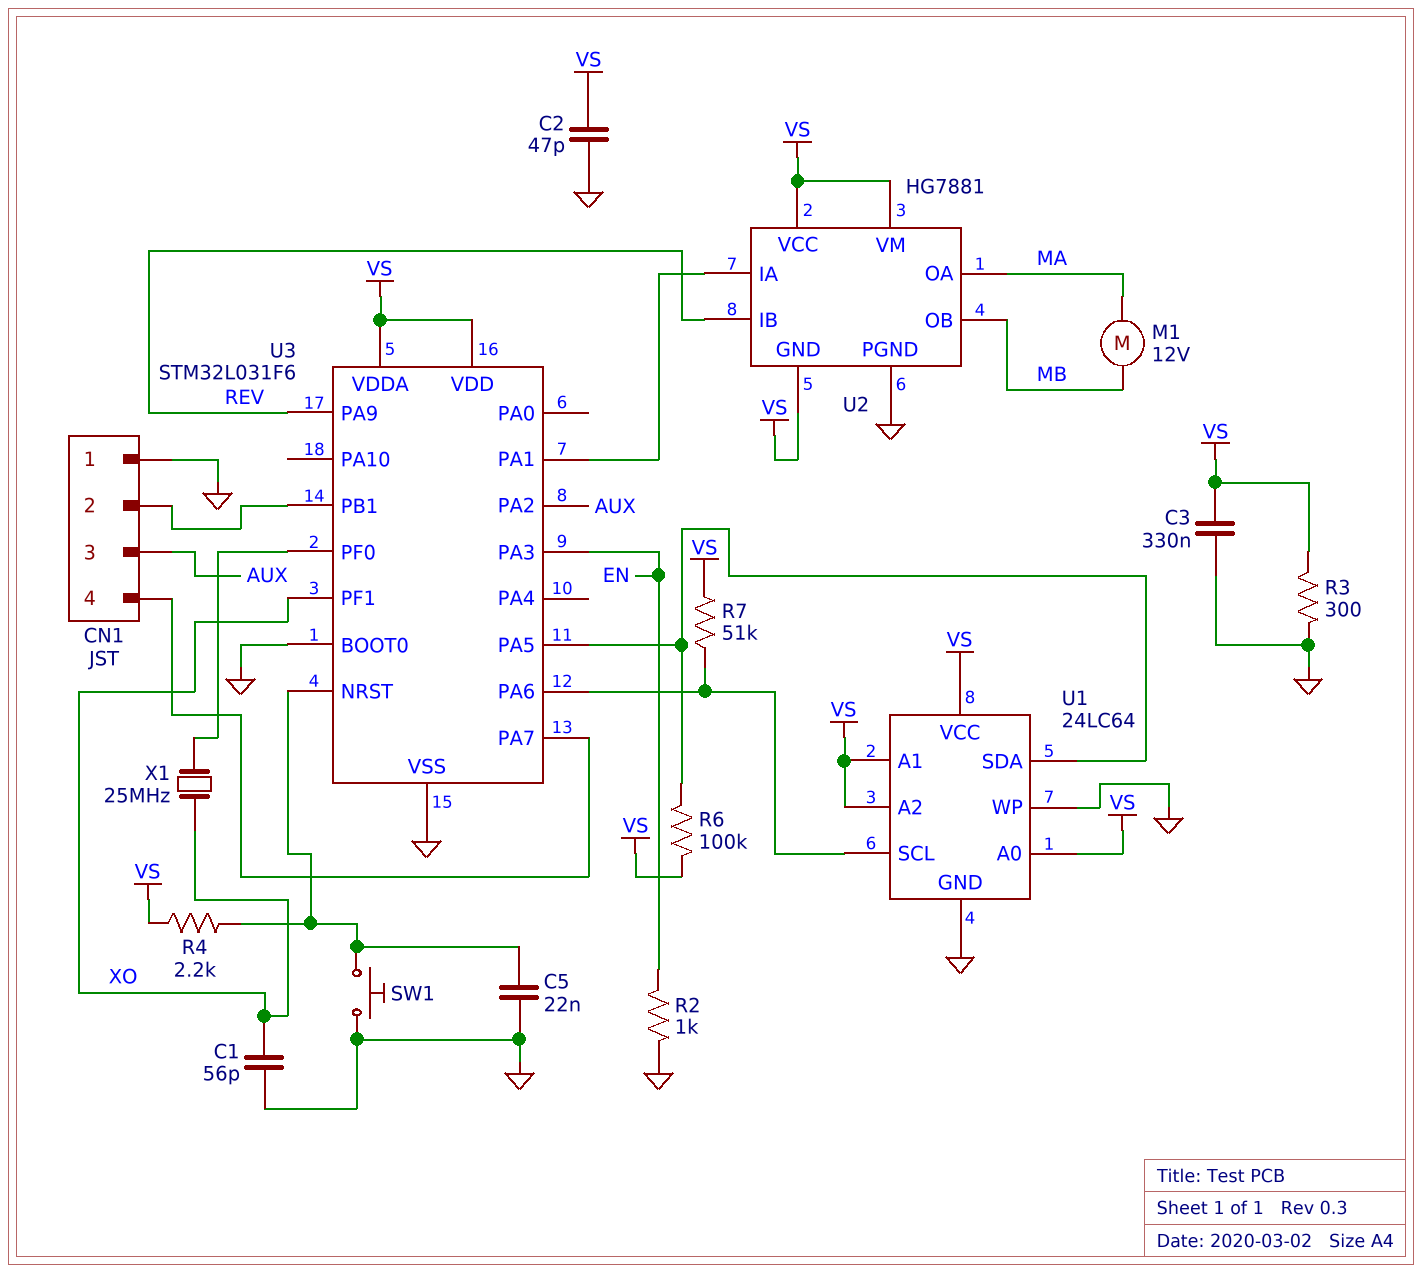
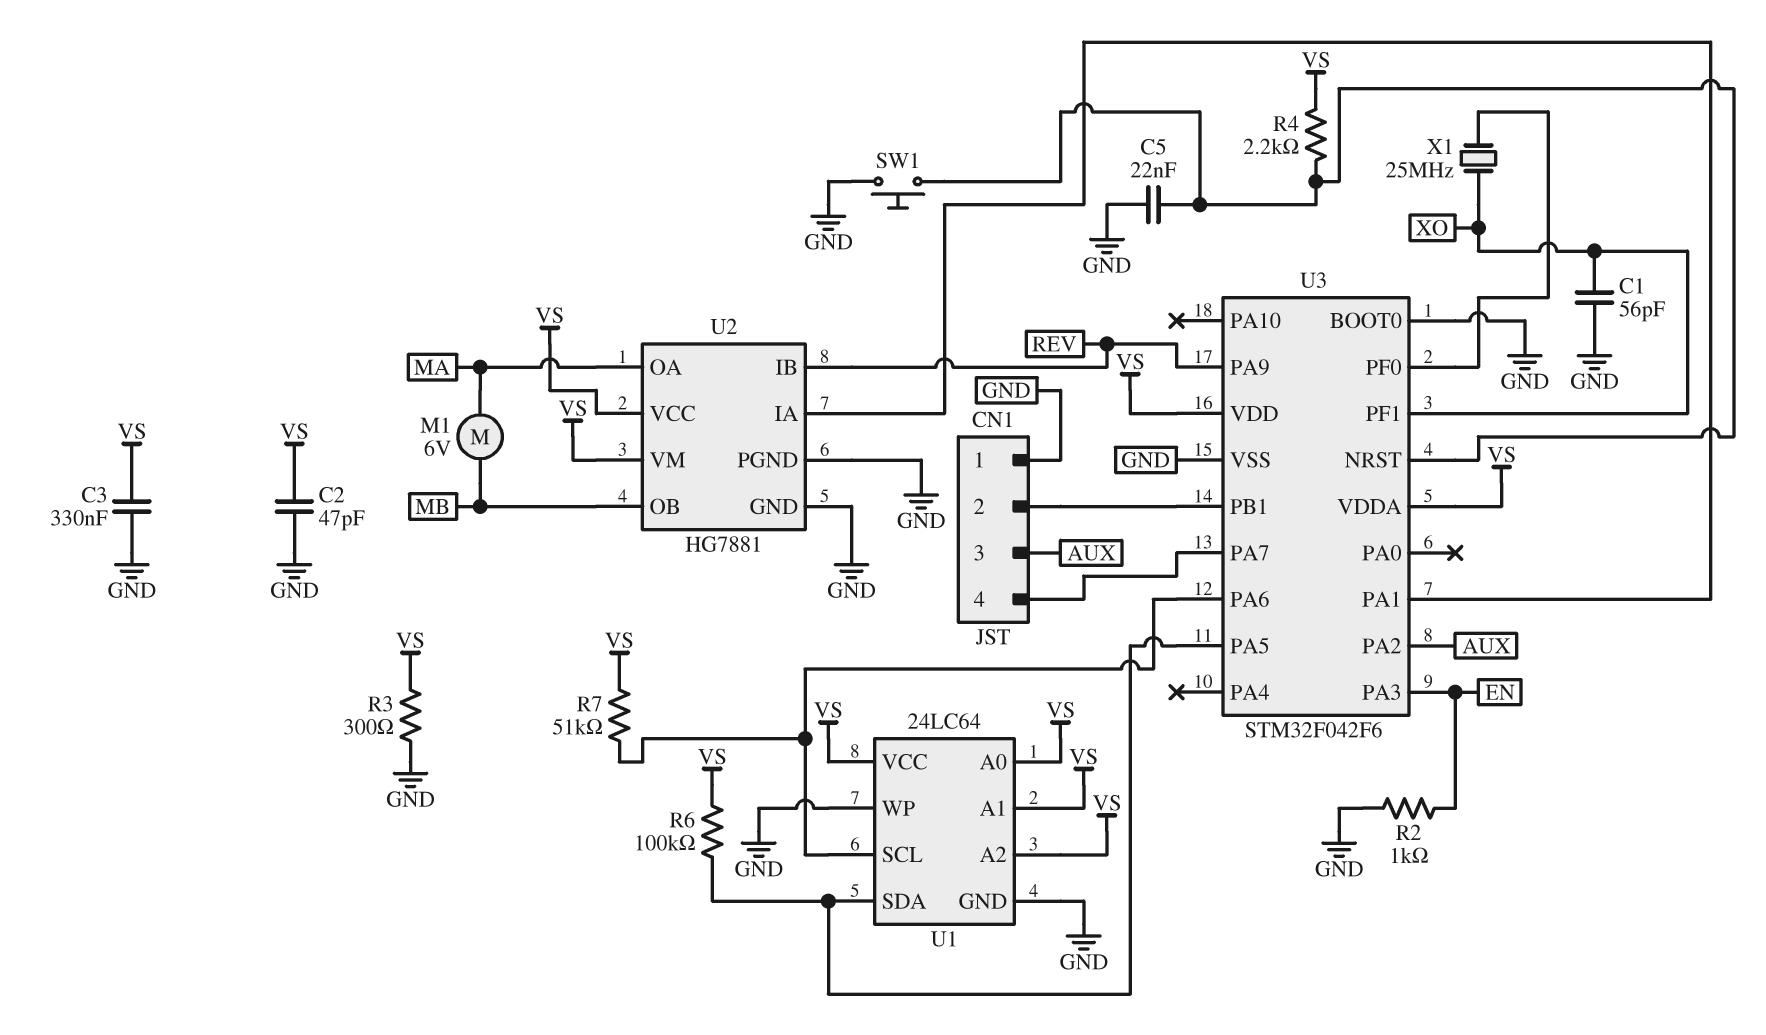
M1: motor 12V (MA, MB) -> motor 6V (MA, MB)
U2 pin GND: VS -> GND
U3: STM32L031F6 -> STM32F042F6

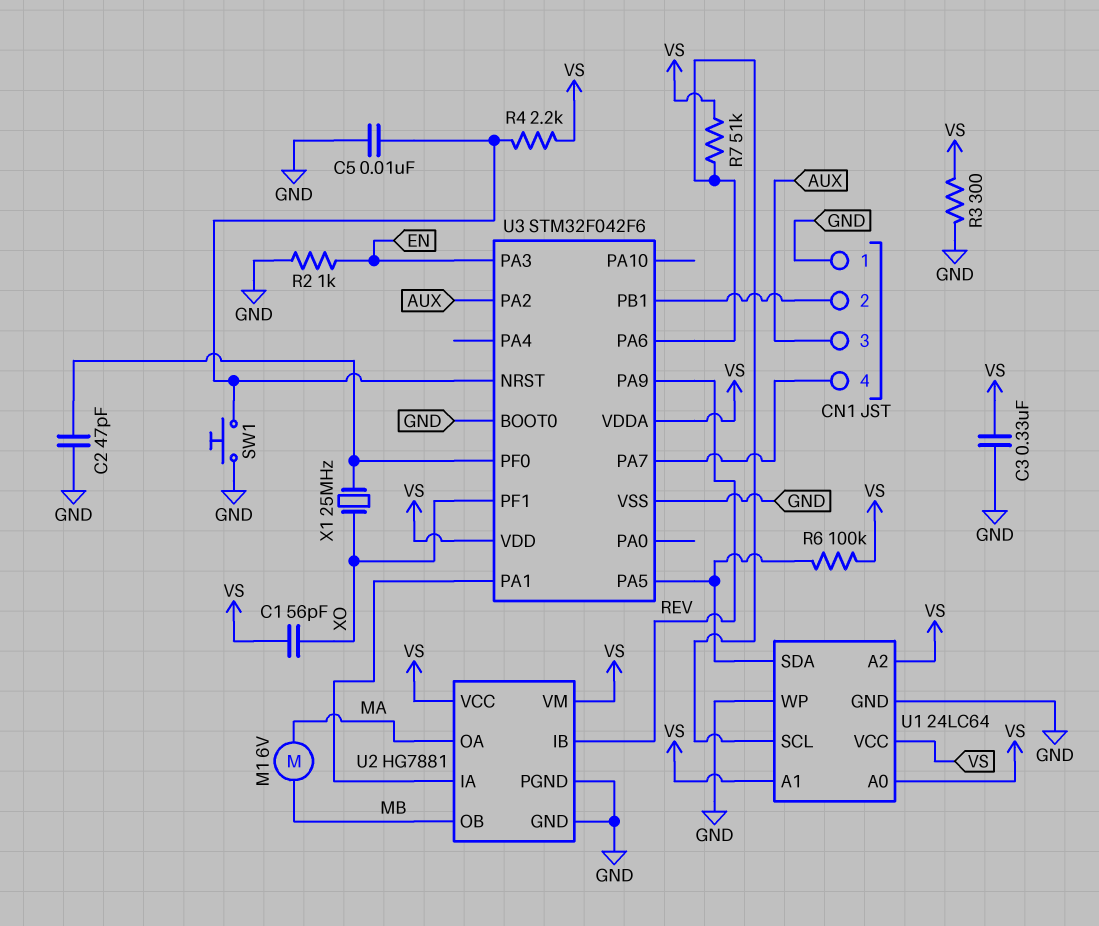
C1: 56pF (GND, XO) -> 56pF (VS, XO)
C2: 47pF (GND, VS) -> 47pF (GND, U3/PF0)
C5: 22nF (GND, U3/NRST) -> 10nF (GND, U3/NRST)

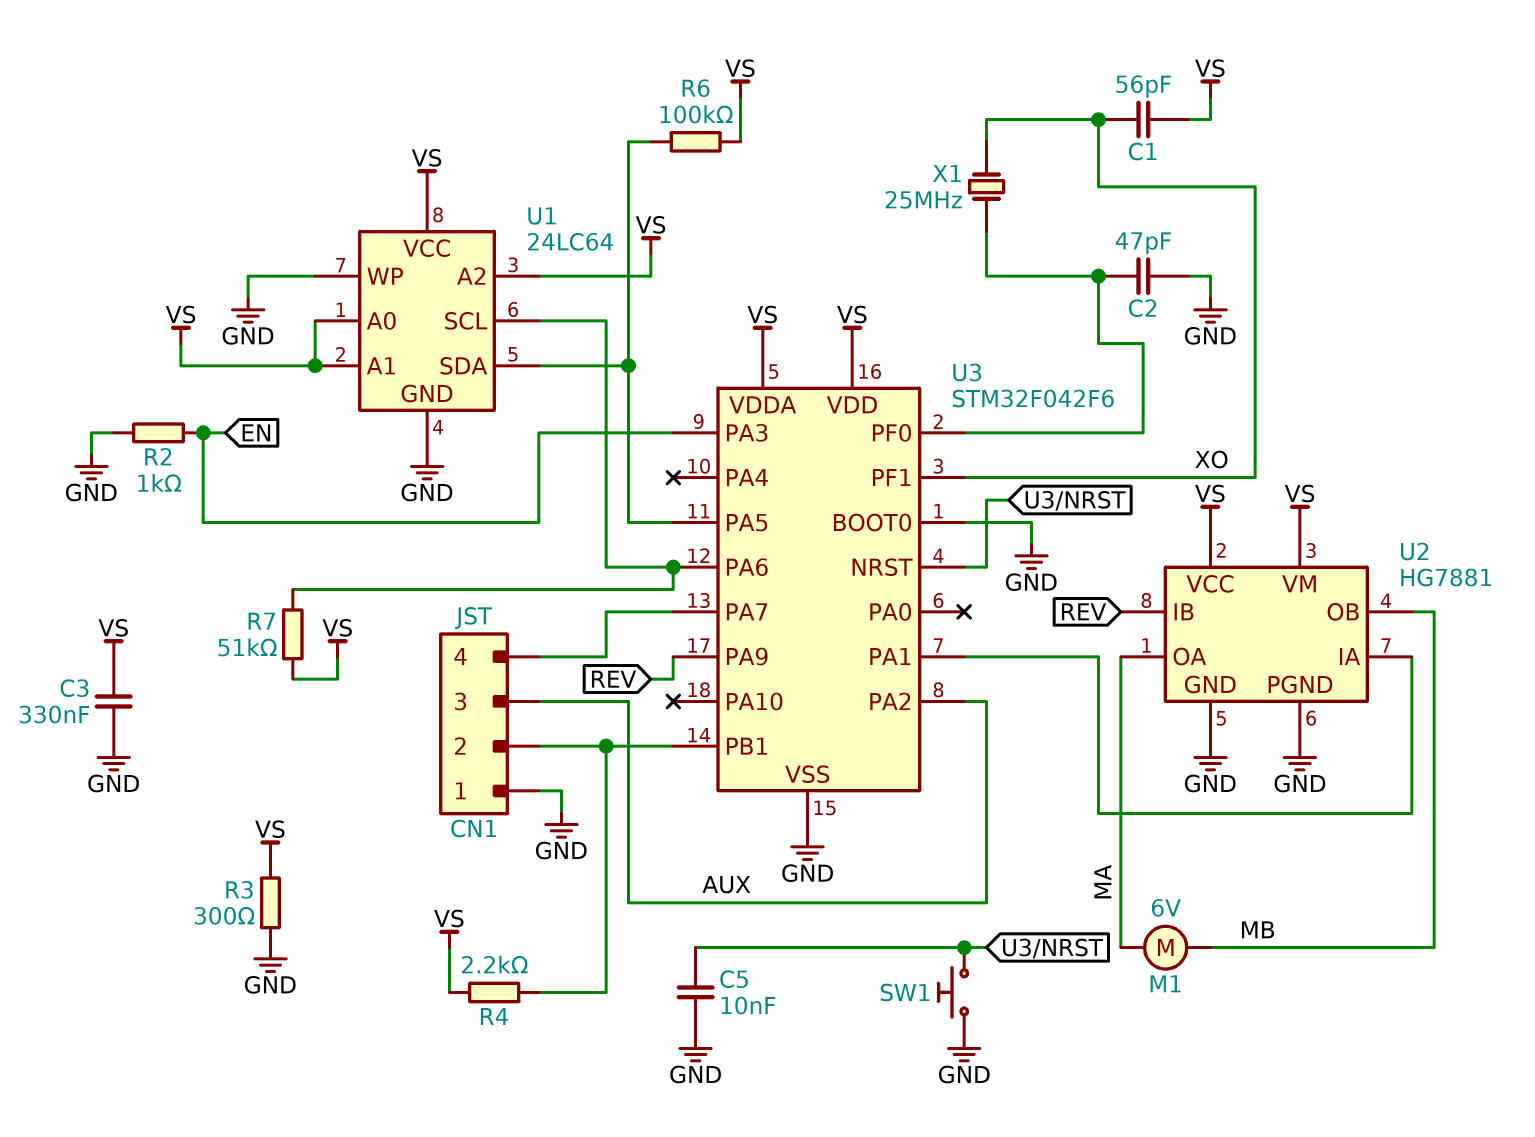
R4: 2.2k (U3/NRST, VS) -> 2.2k (CN1/2, VS)

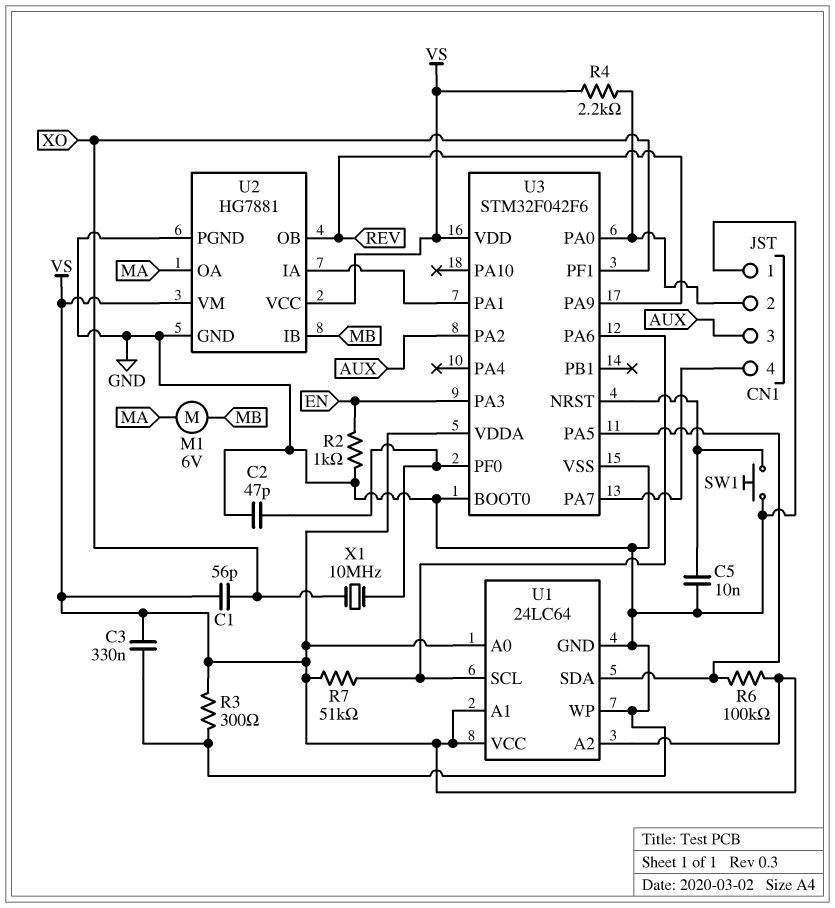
U2 pin IB: REV -> MB
U2 pin OB: MB -> REV
U3 pin PA0: none -> CN1/2
U3 pin PB1: CN1/2 -> none
X1: 25MHz (U3/PF0, XO) -> 10MHz (U3/PF0, XO)

